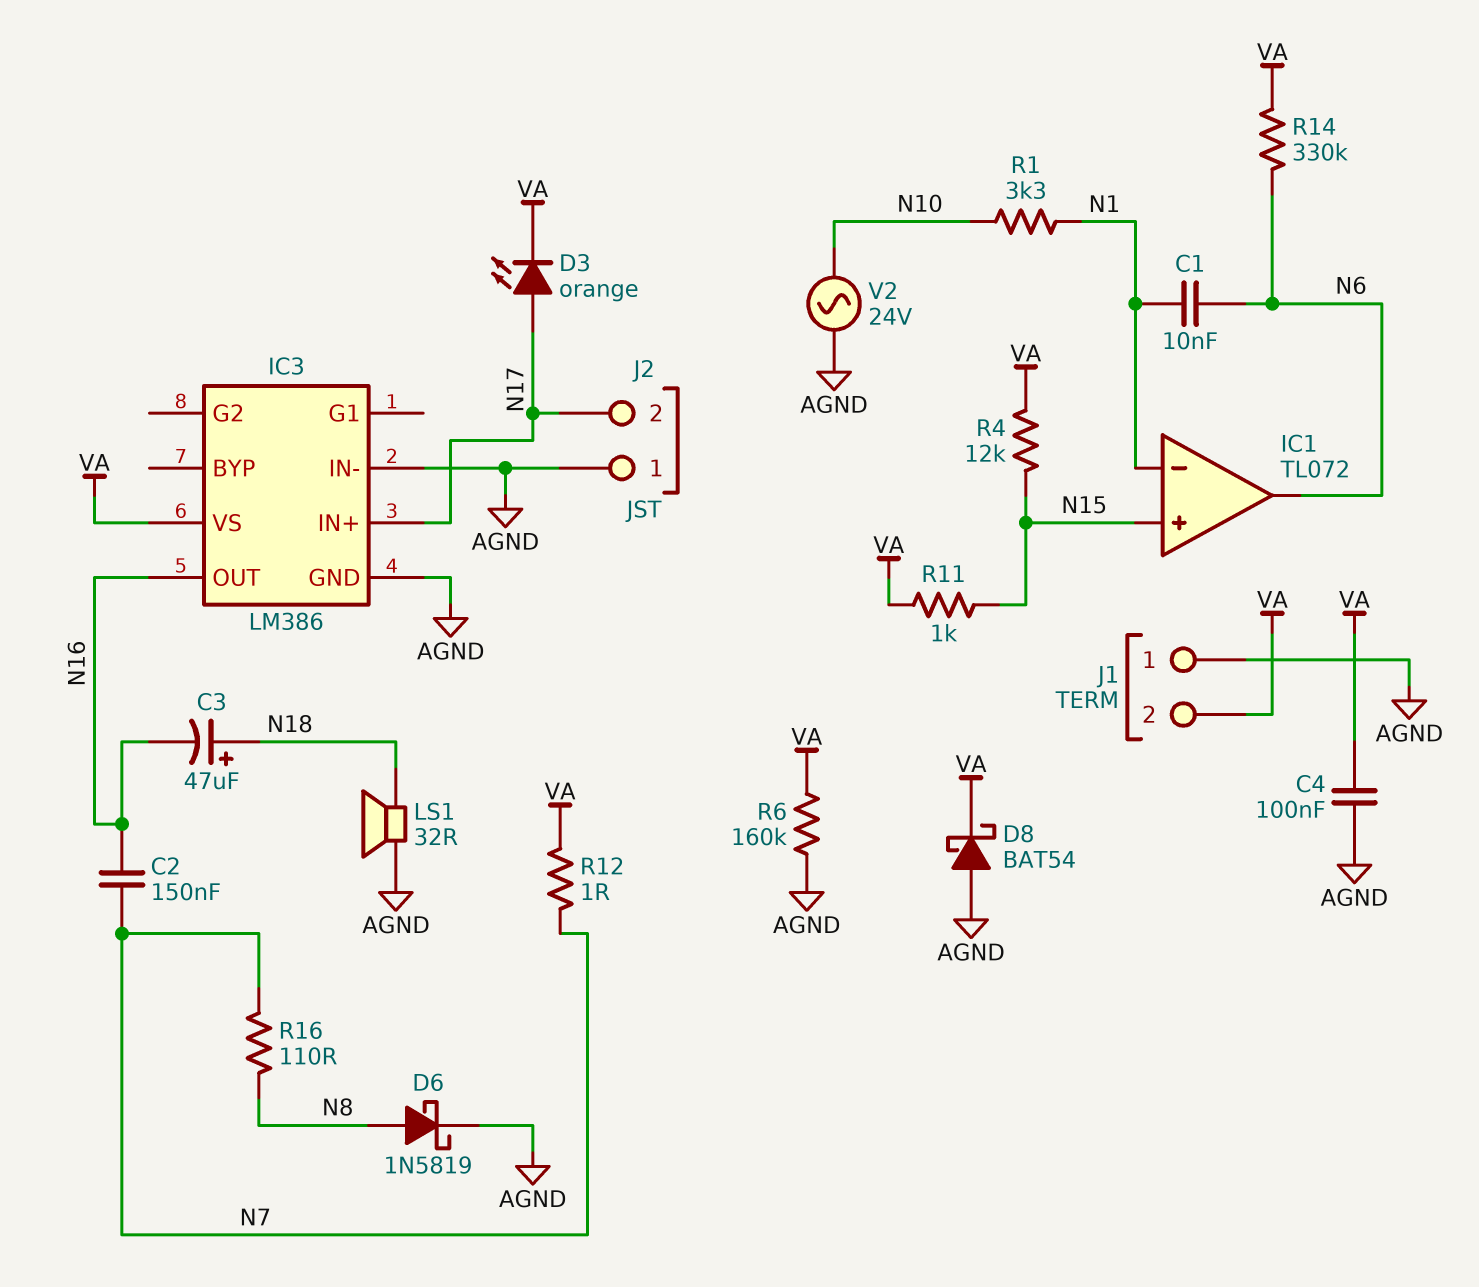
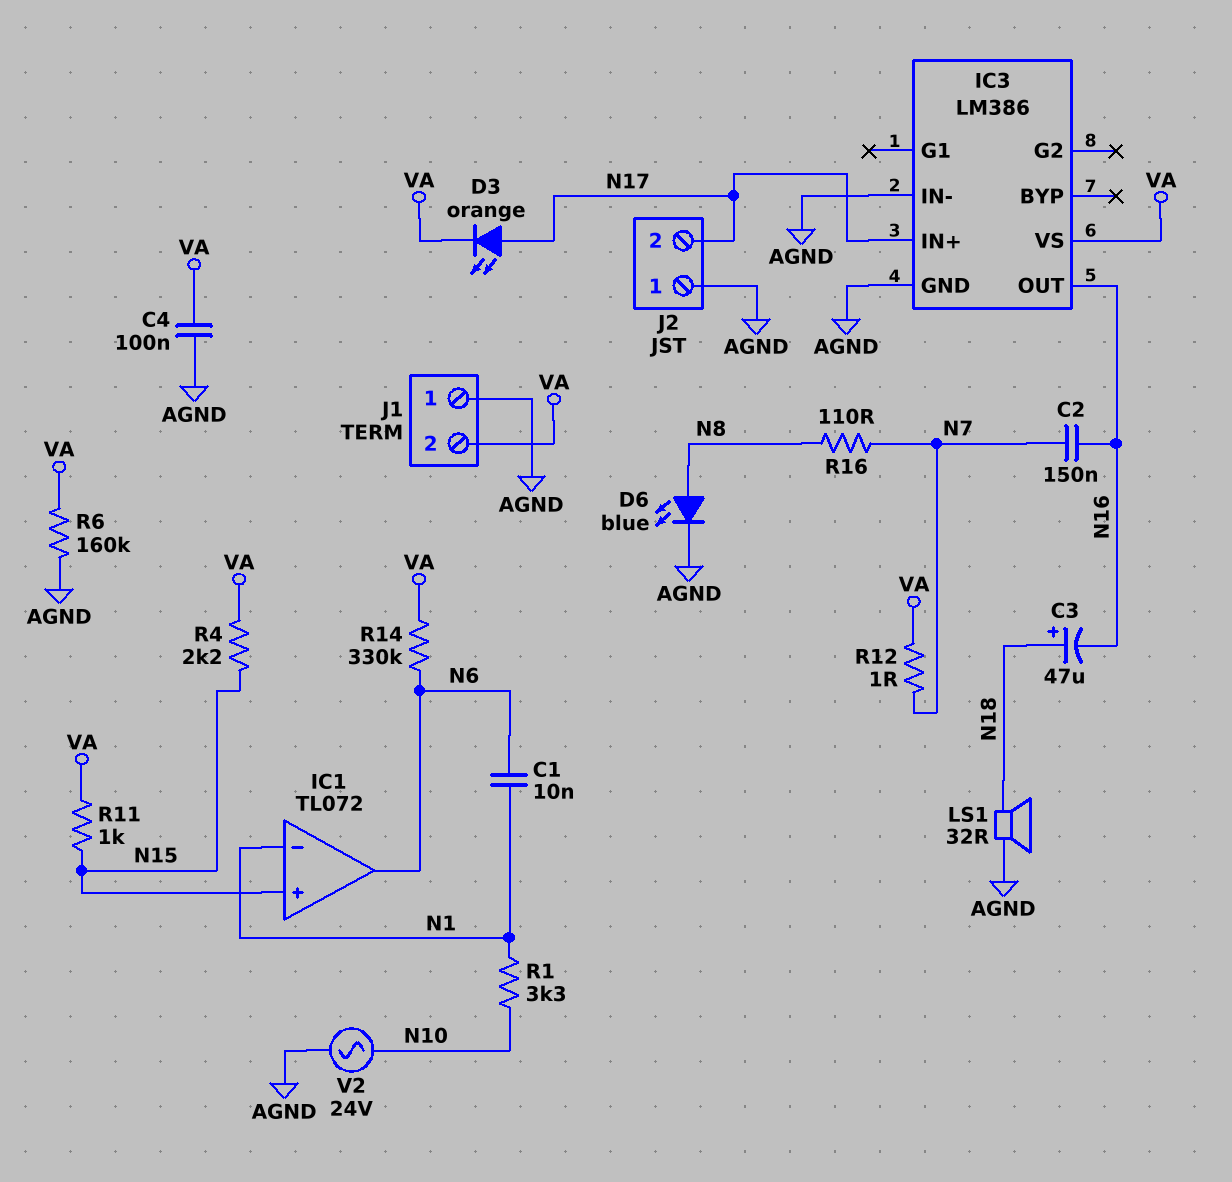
D6: schottky 1N5819 (A N8, K AGND) -> LED blue (A N8, K AGND)
D8: schottky BAT54 (A AGND, K VA) -> none
R4: 12k (N15, VA) -> 2.2k (N15, VA)

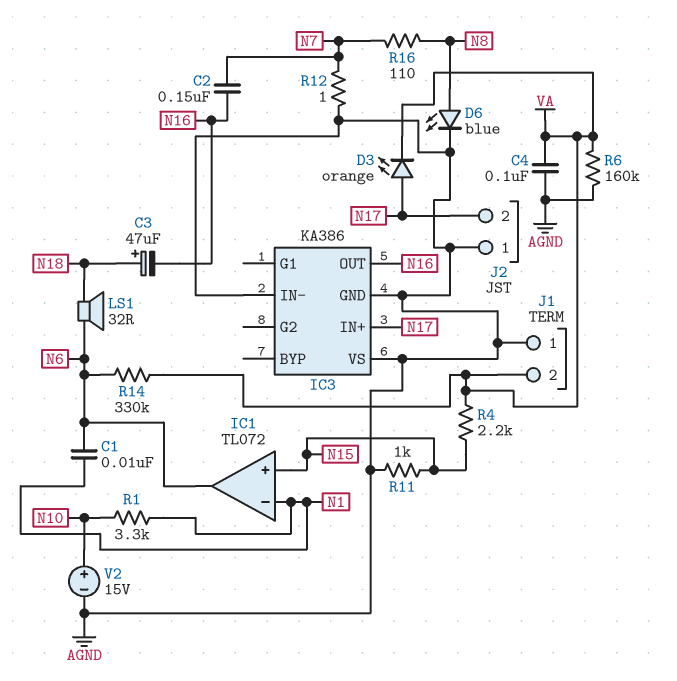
IC3: LM386 -> KA386
IC3 pin VS: VA -> AGND
LS1: speaker 32R (AGND, N18) -> speaker 32R (N6, N18)
R11: 1k (N15, VA) -> 1k (AGND, N15)
R12: 1 (N7, VA) -> 1 (AGND, N7)
V2: AC 24V (AGND, N10) -> 15V (plus N10, minus AGND)

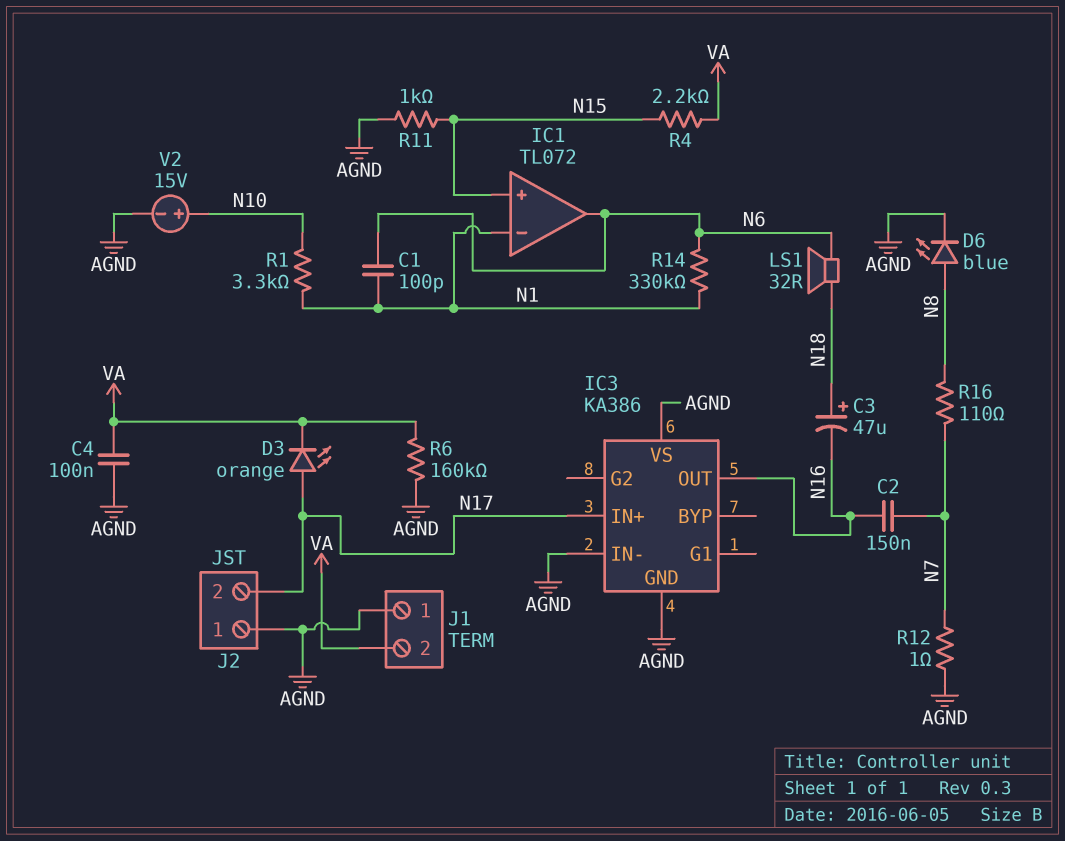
C1: 10nF (N1, N6) -> 100pF (N1, N6)
R14: 330k (N6, VA) -> 330k (N1, N6)

